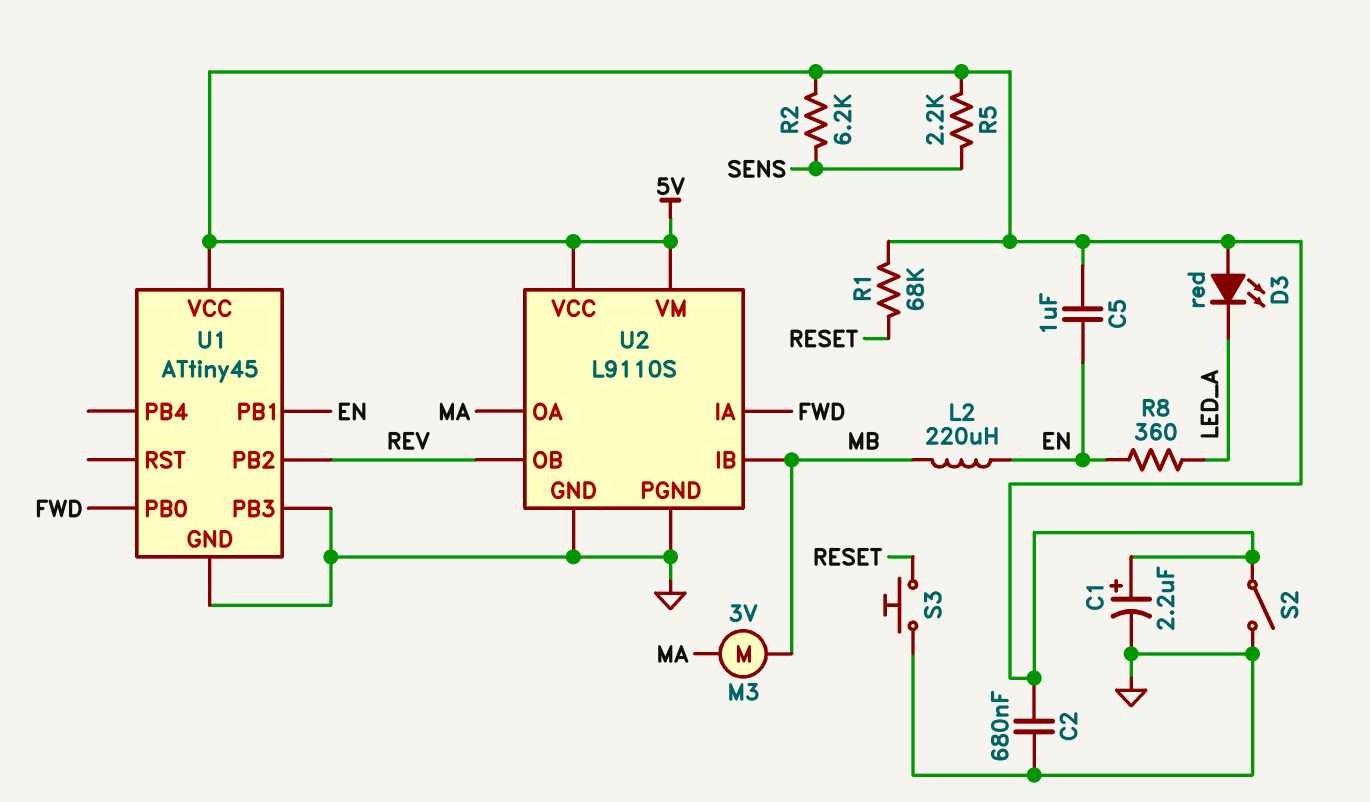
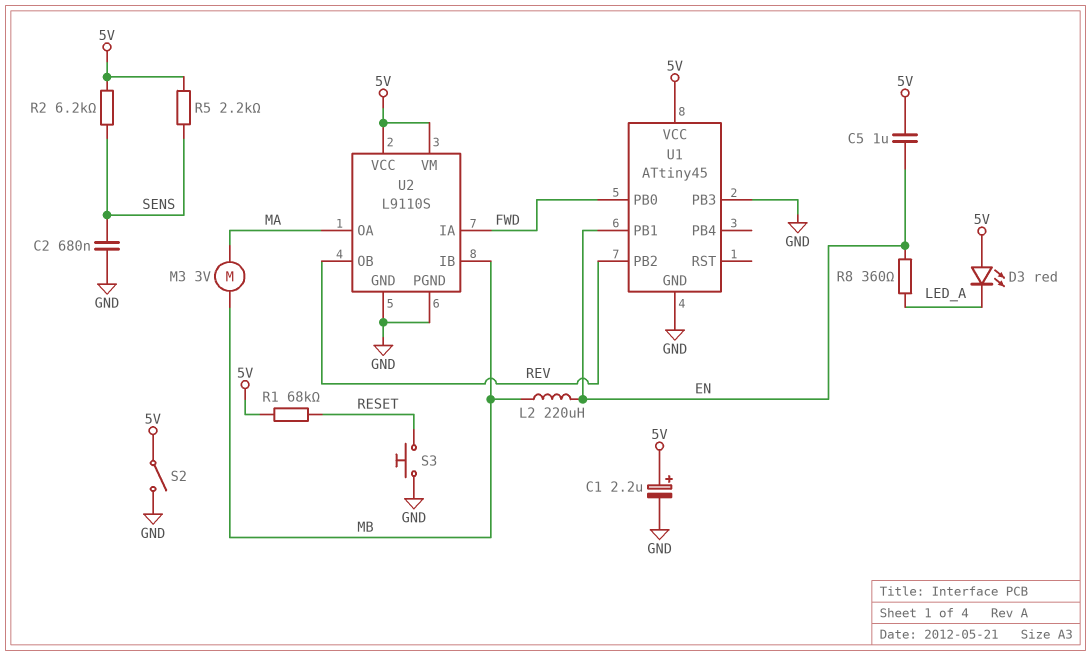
C2: 680nF (5V, GND) -> 680nF (GND, SENS)

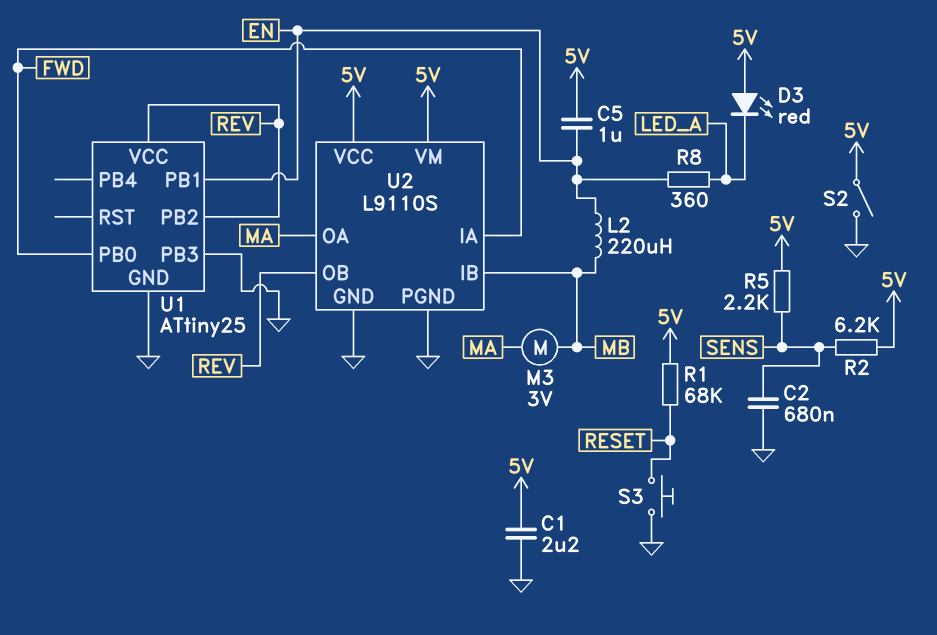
C1: 2.2uF (plus 5V, minus GND) -> 2.2uF (5V, GND)
U1: ATtiny45 -> ATtiny25
U1 pin VCC: 5V -> REV

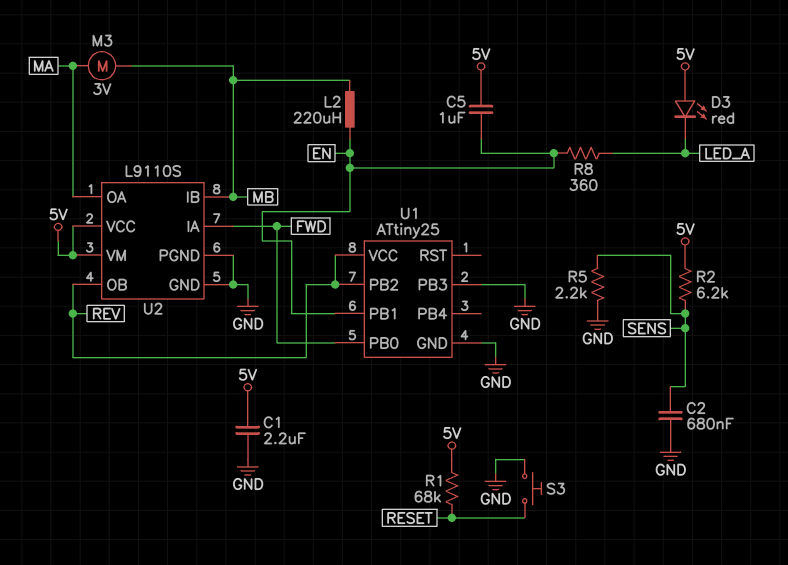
R5: 2.2k (5V, SENS) -> 2.2k (GND, SENS)
S2: switch (5V, GND) -> none

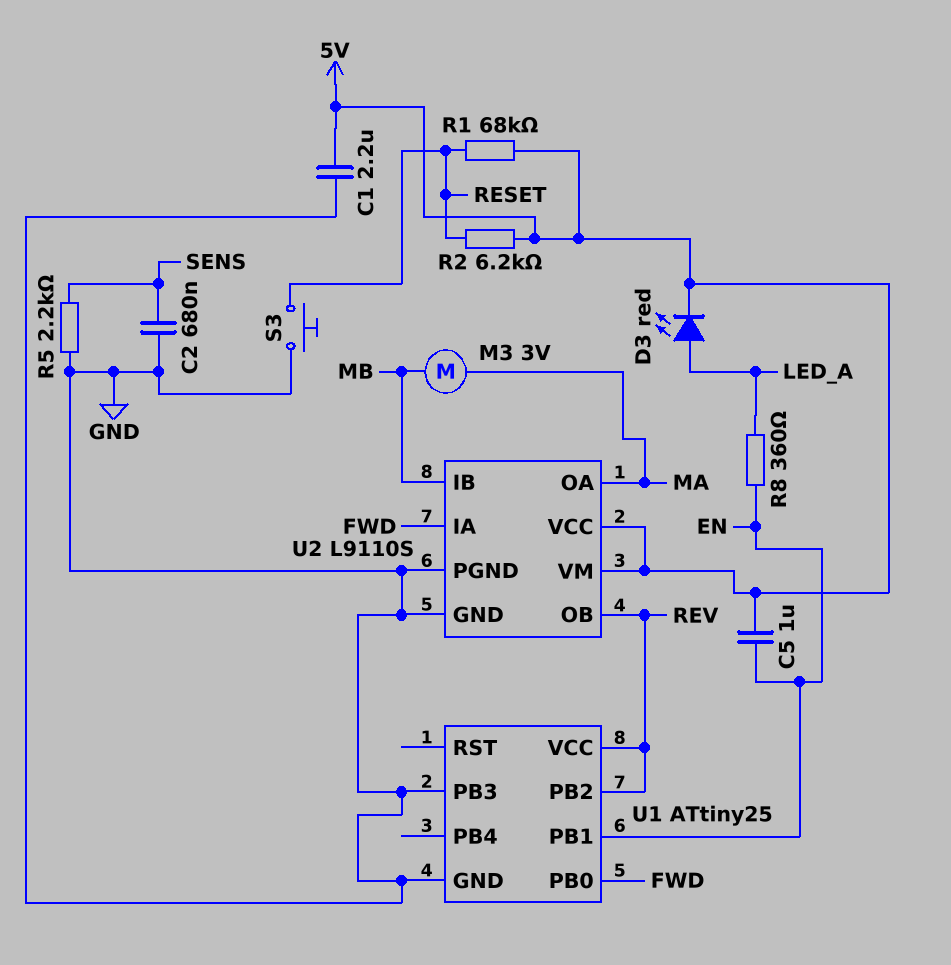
D3: LED red (A 5V, K LED_A) -> LED red (A LED_A, K 5V)
L2: 220uH (EN, MB) -> none
R2: 6.2k (5V, SENS) -> 6.2k (5V, RESET)

